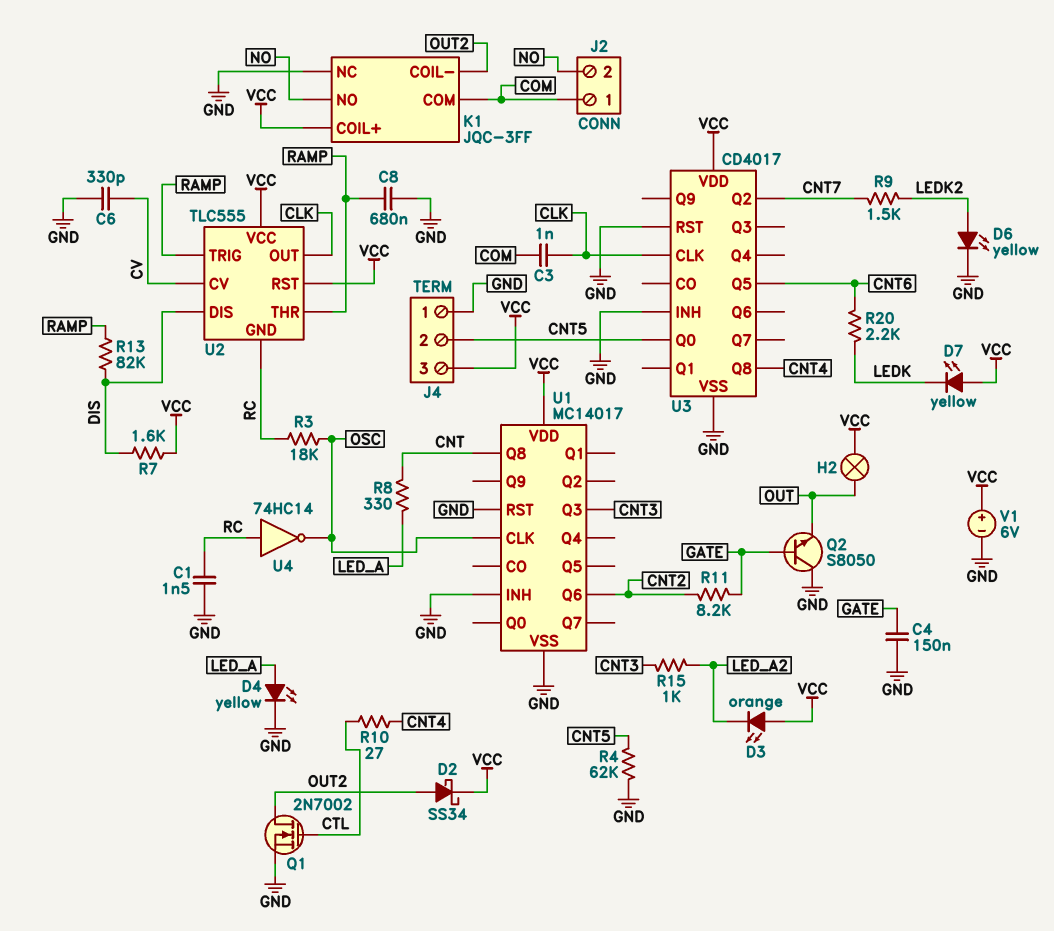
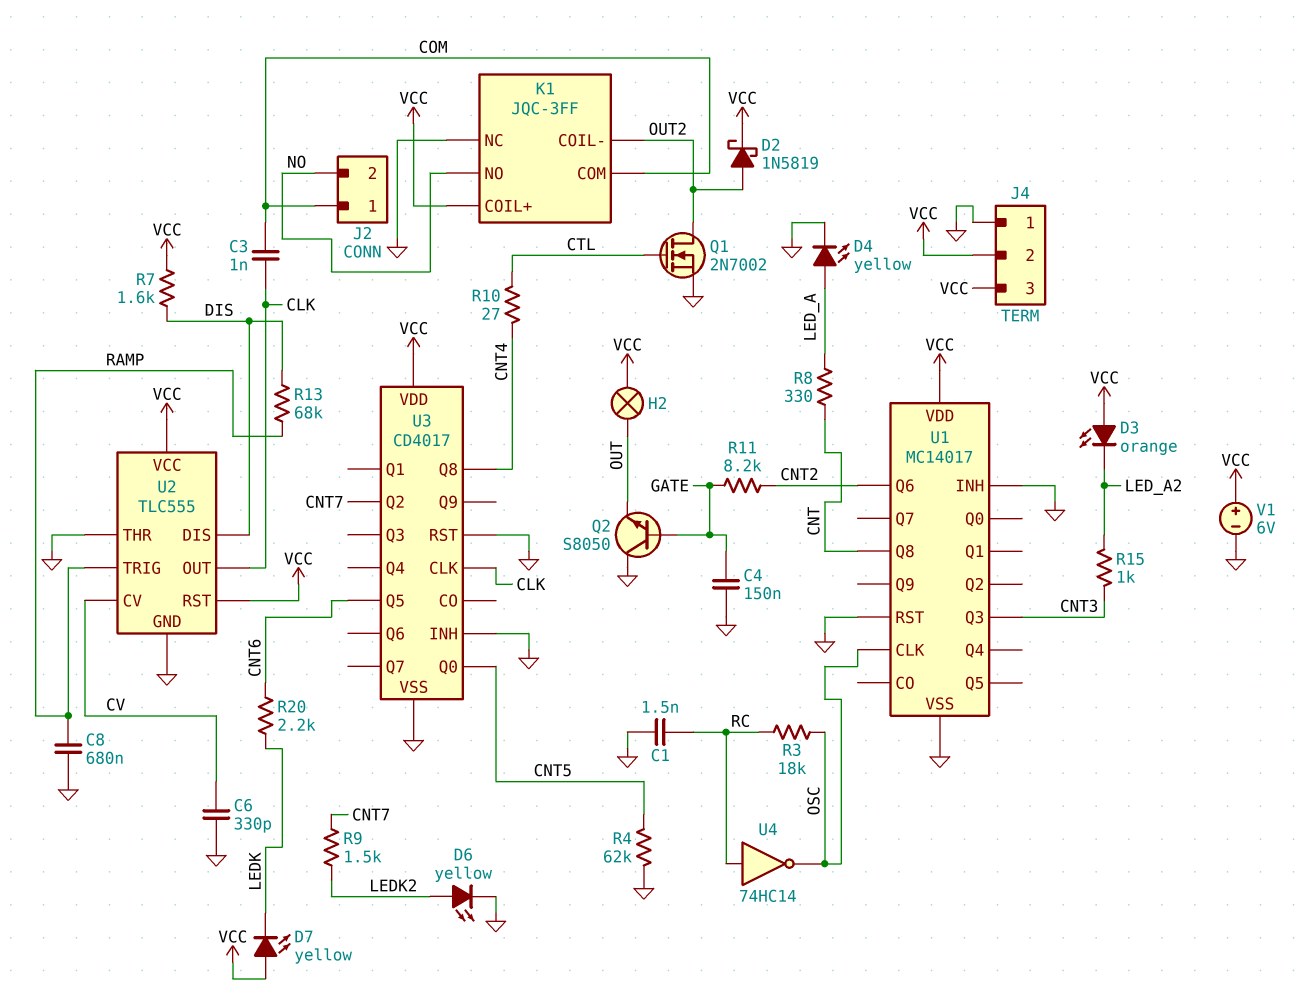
D2: schottky SS34 (A OUT2, K VCC) -> schottky 1N5819 (A OUT2, K VCC)
J4 pin 2: CNT5 -> VCC
R13: 82k (DIS, RAMP) -> 68k (DIS, RAMP)
U2 pin GND: RC -> GND
U2 pin THR: RAMP -> GND

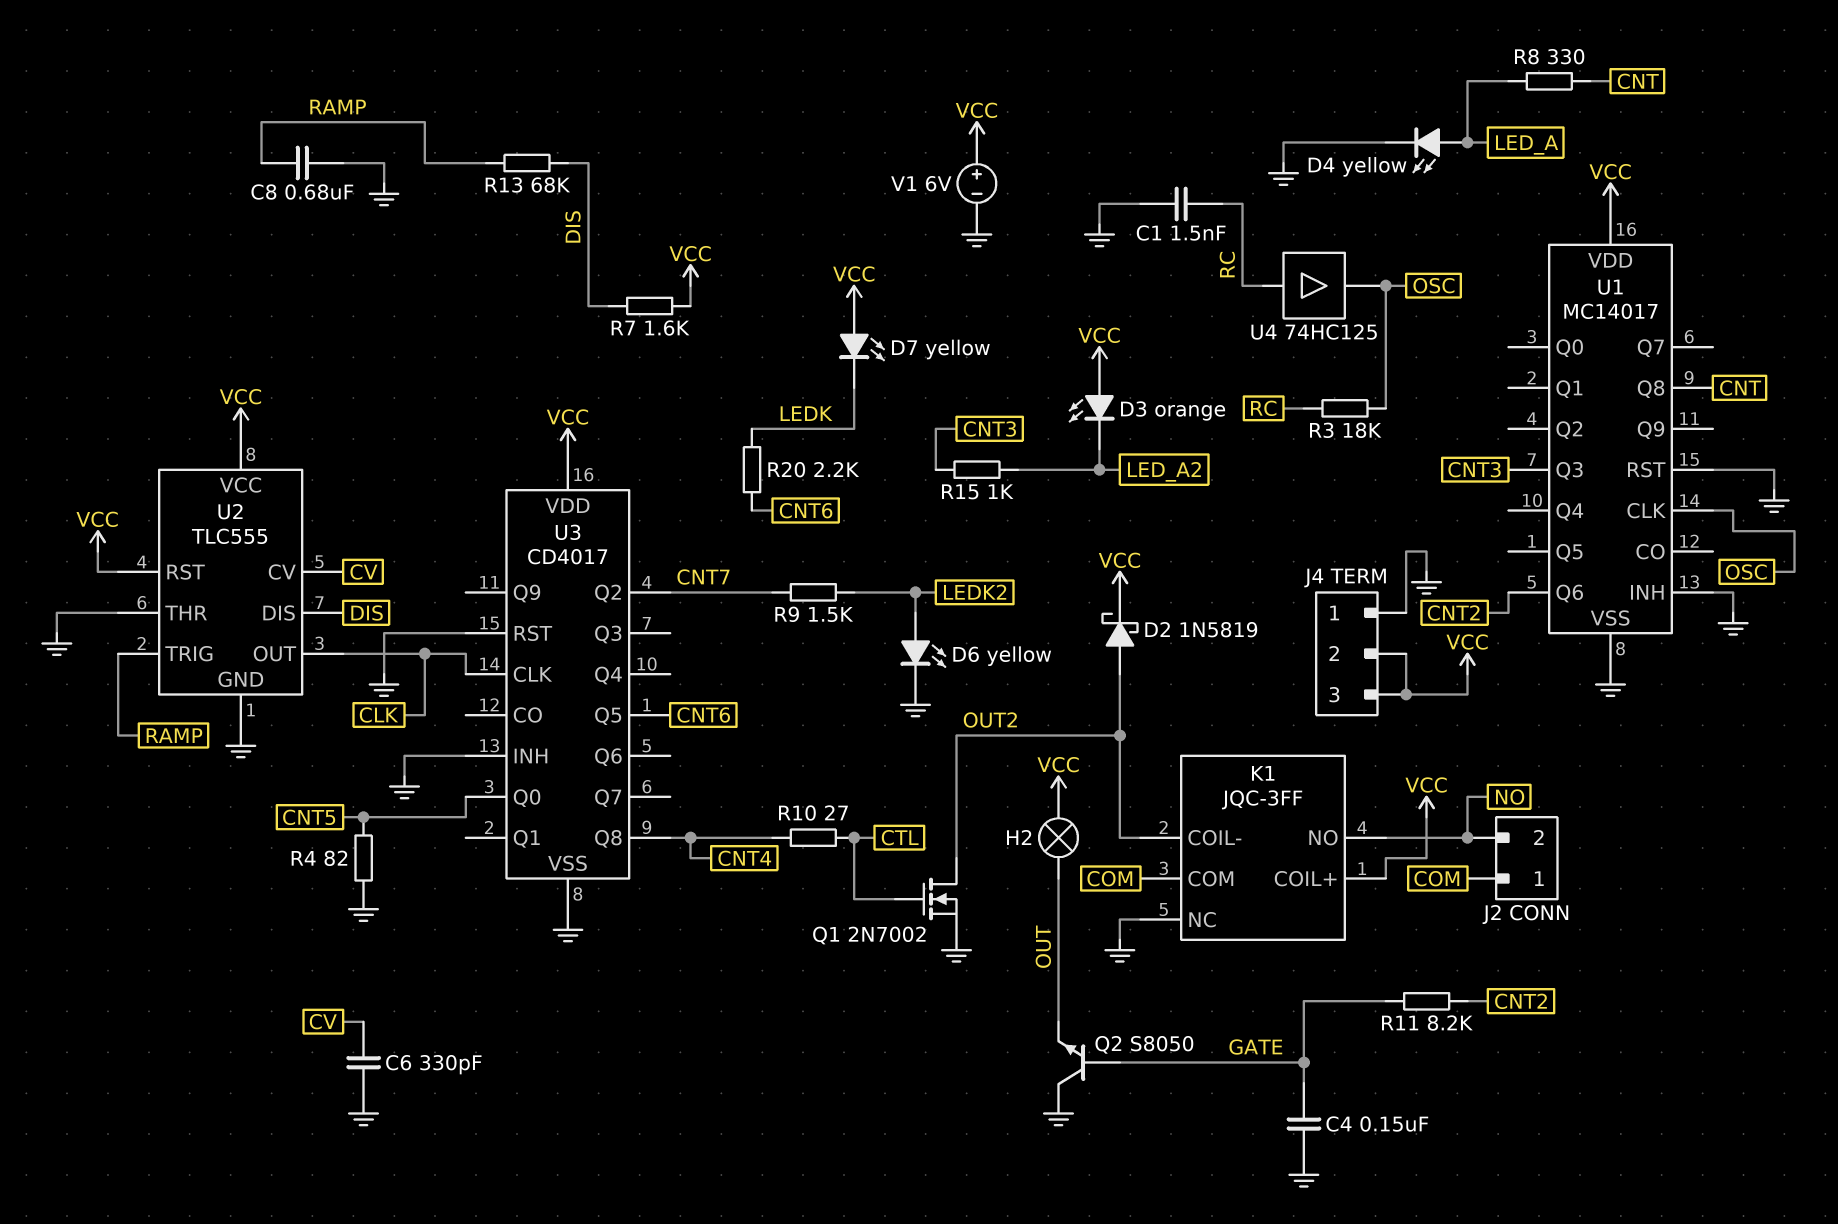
C3: 1nF (CLK, COM) -> none
R4: 62k (CNT5, GND) -> 82 (CNT5, GND)
U4: NOT 74HC14 (in RC, out OSC) -> buffer 74HC125 (in RC, out OSC)

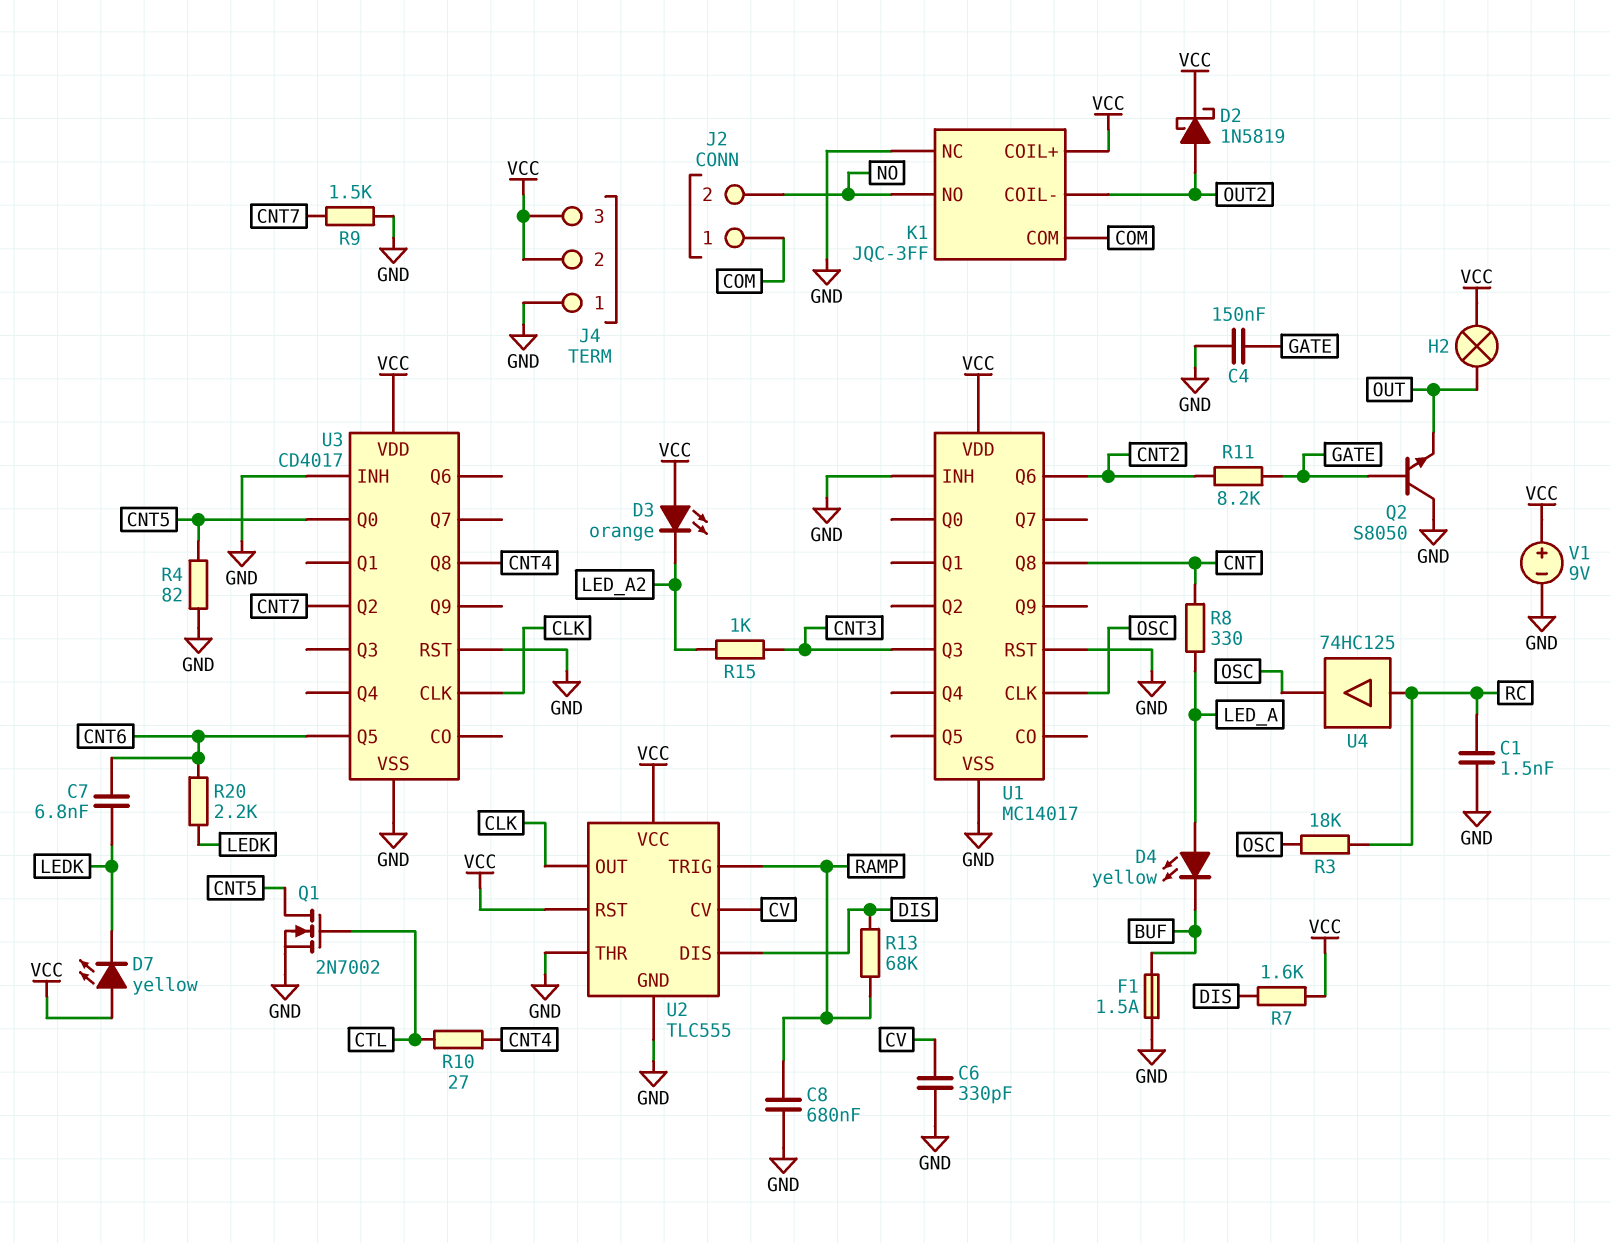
C7: none -> 6.8nF (CNT6, LEDK)
D4: LED yellow (A LED_A, K GND) -> LED yellow (A LED_A, K BUF)
D6: LED yellow (A LEDK2, K GND) -> none
F1: none -> 1.5A (BUF, GND)
Q1: NMOS 2N7002 (G CTL, D OUT2, S GND) -> NMOS 2N7002 (G CTL, D CNT5, S GND)
R9: 1.5k (CNT7, LEDK2) -> 1.5k (CNT7, GND)
V1: 6V (plus VCC, minus GND) -> 9V (plus VCC, minus GND)

